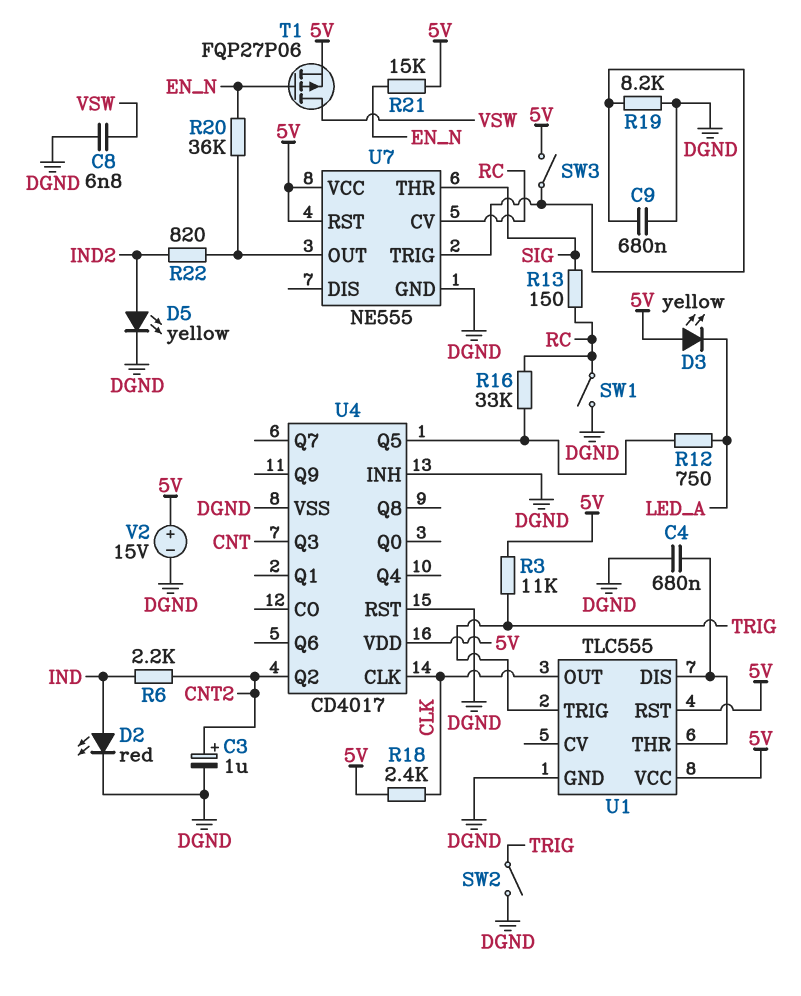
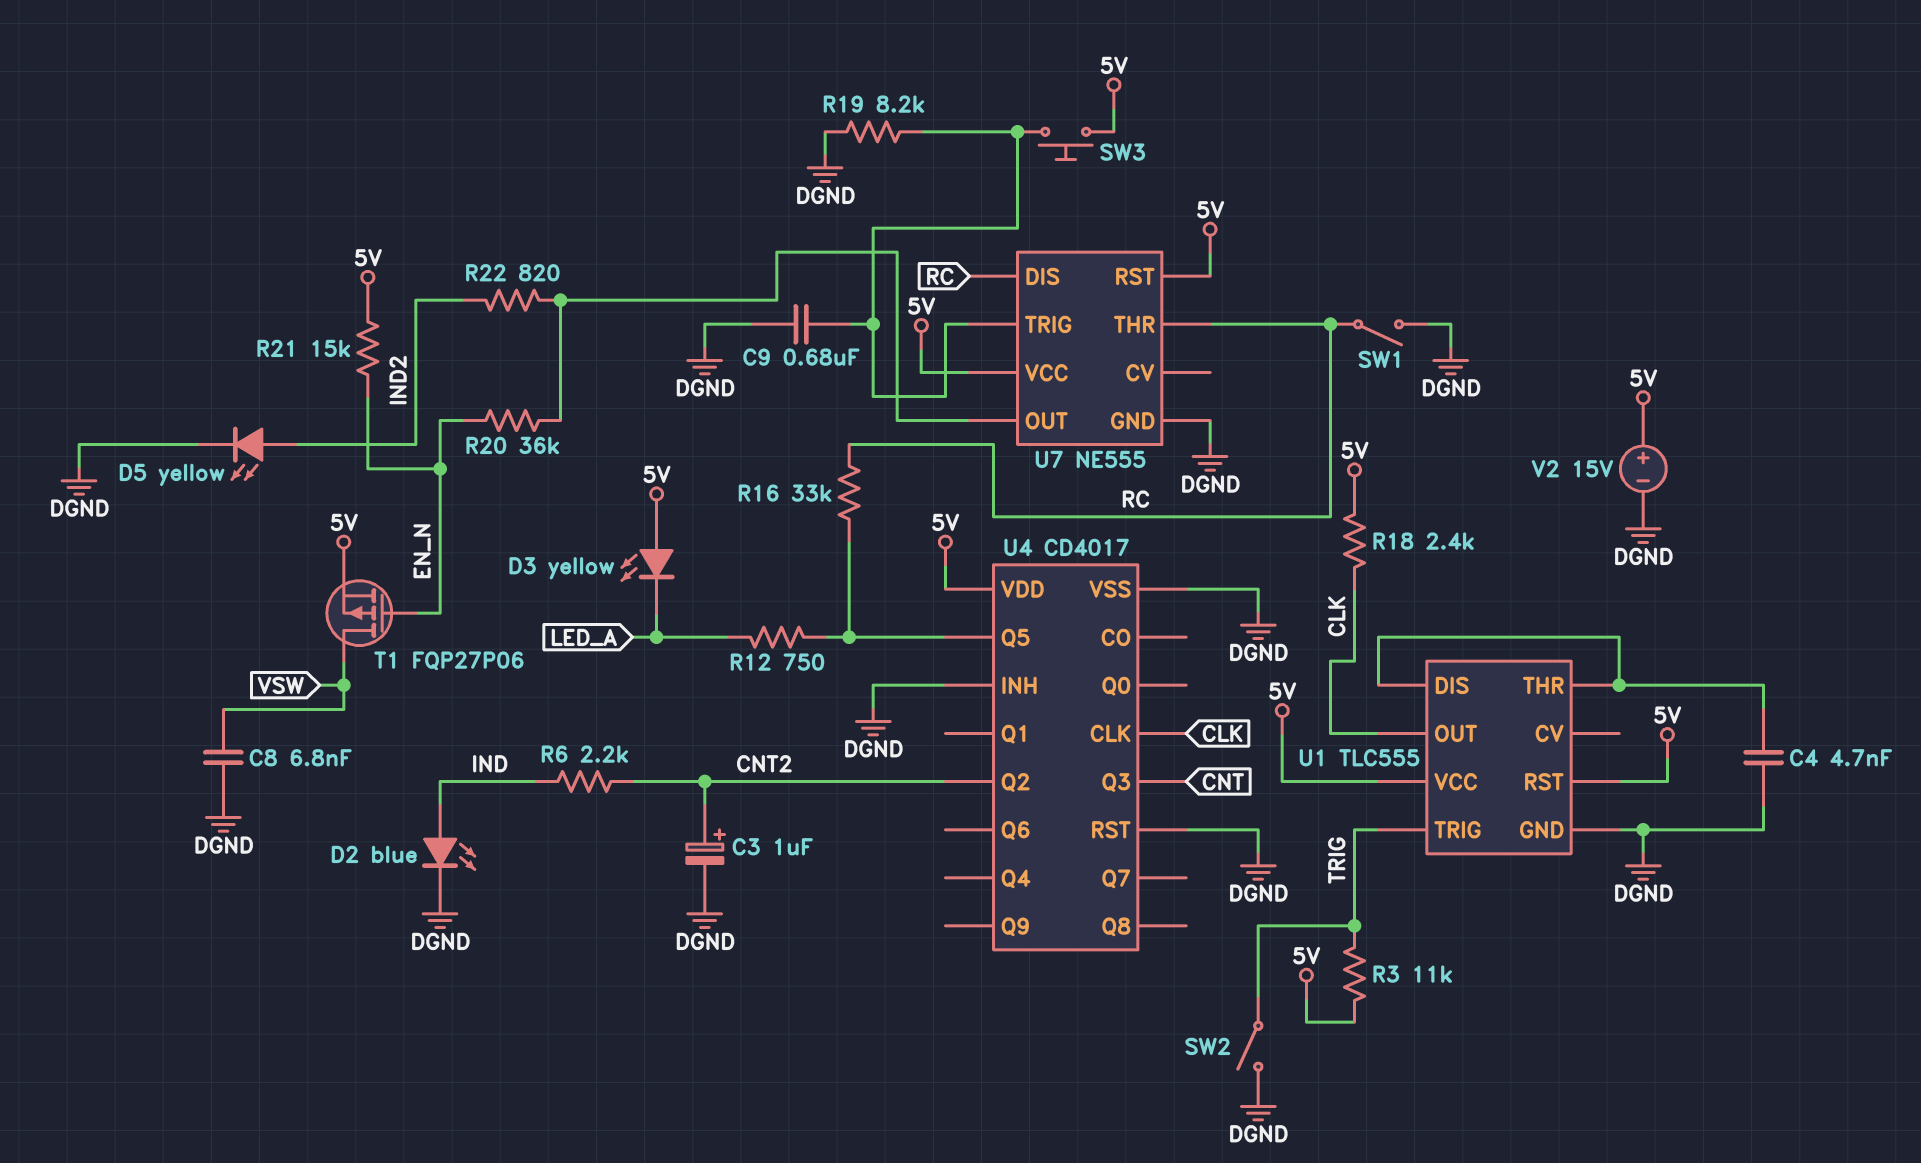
C4: 680nF (DGND, U1/DIS) -> 4.7nF (DGND, U1/DIS)
D2: LED red (A IND, K DGND) -> LED blue (A IND, K DGND)
R13: 150 (RC, SIG) -> none
SW3: switch (5V, U7/TRIG) -> button (5V, U7/TRIG)
U7 pin CV: RC -> none
U7 pin DIS: none -> RC
U7 pin THR: SIG -> RC

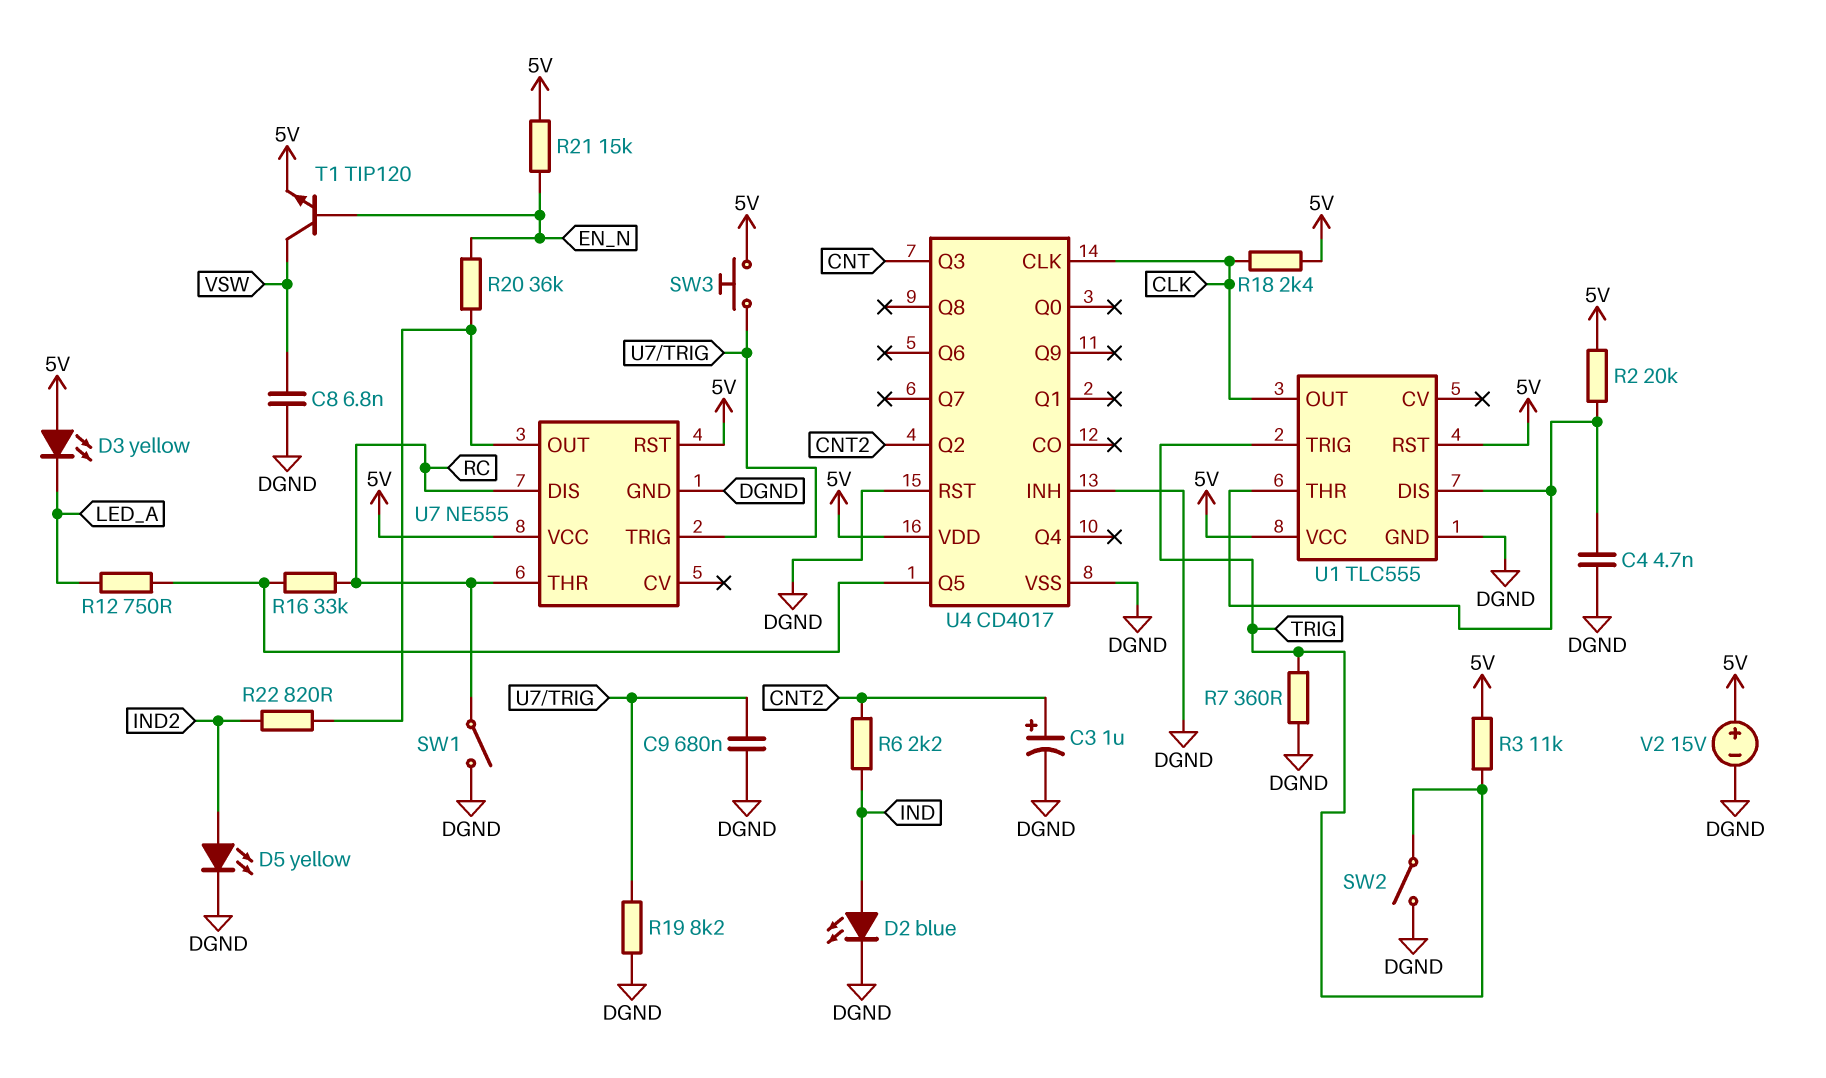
R2: none -> 20k (5V, U1/DIS)
R7: none -> 360 (DGND, TRIG)
T1: PMOS FQP27P06 (G EN_N, D VSW, S 5V) -> NPN TIP120 (B EN_N, C VSW, E 5V)

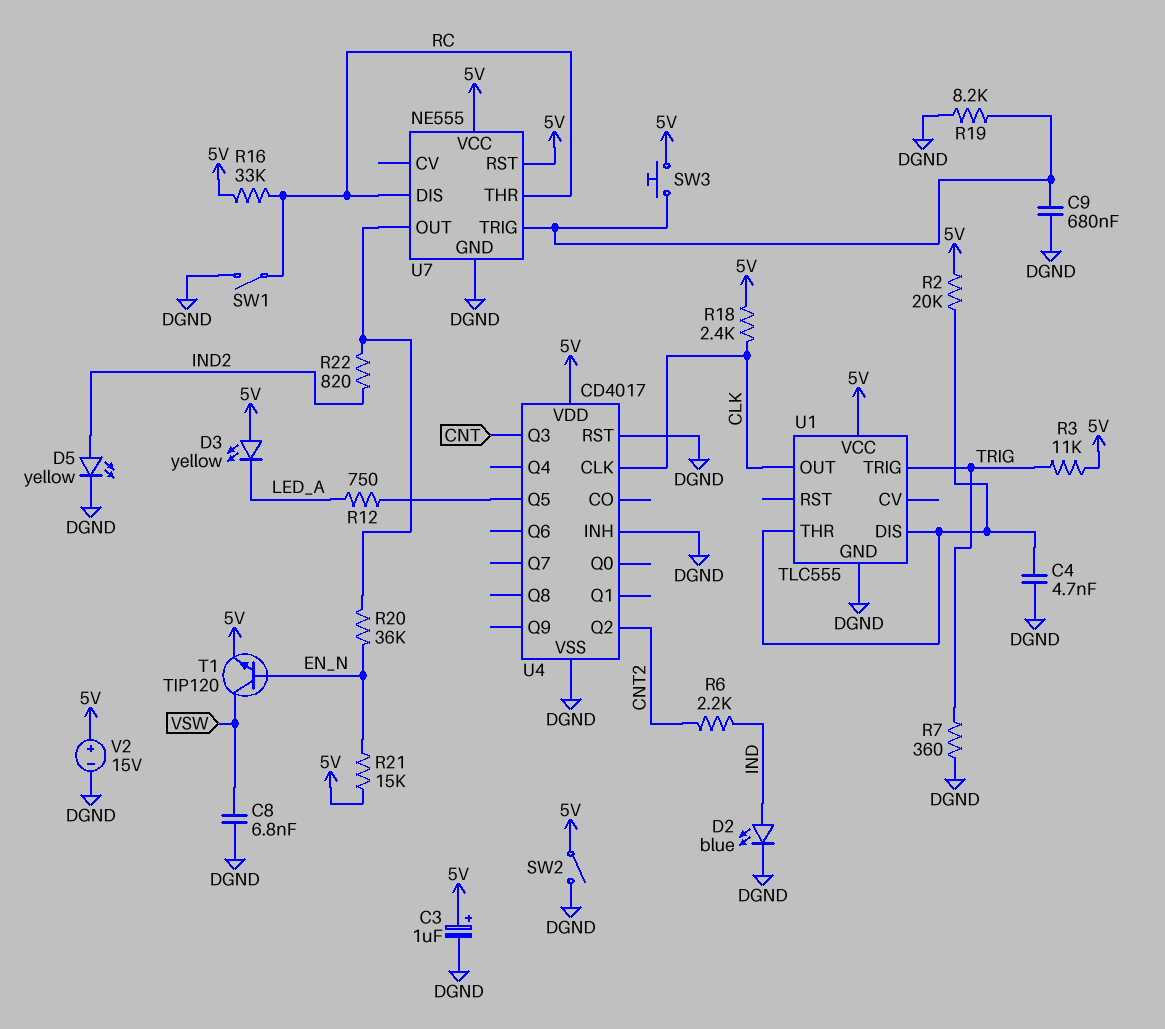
C3: 1uF (plus CNT2, minus DGND) -> 1uF (plus 5V, minus DGND)
R16: 33k (RC, U4/Q5) -> 33k (5V, RC)
SW2: switch (DGND, TRIG) -> switch (5V, DGND)
U1 pin RST: 5V -> none

